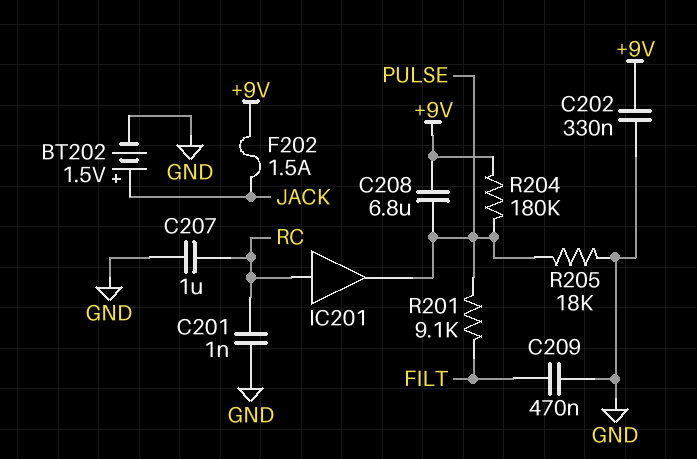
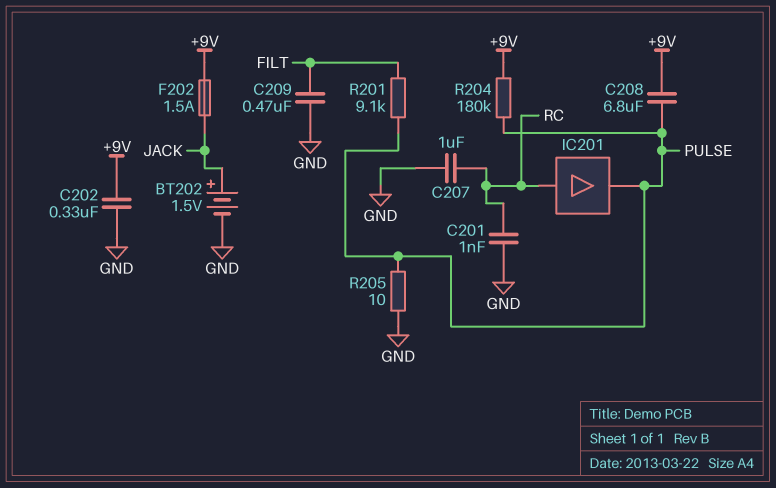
R205: 18k (GND, PULSE) -> 10 (GND, PULSE)

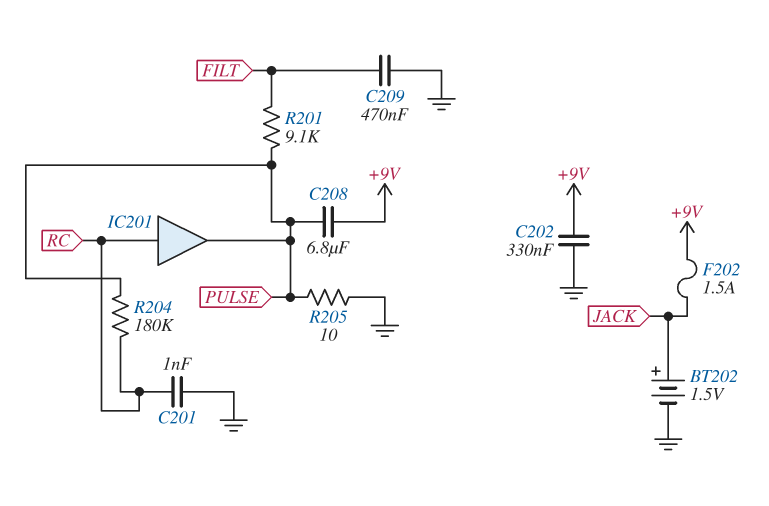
C207: 1uF (GND, RC) -> none
R204: 180k (+9V, PULSE) -> 180k (PULSE, RC)

